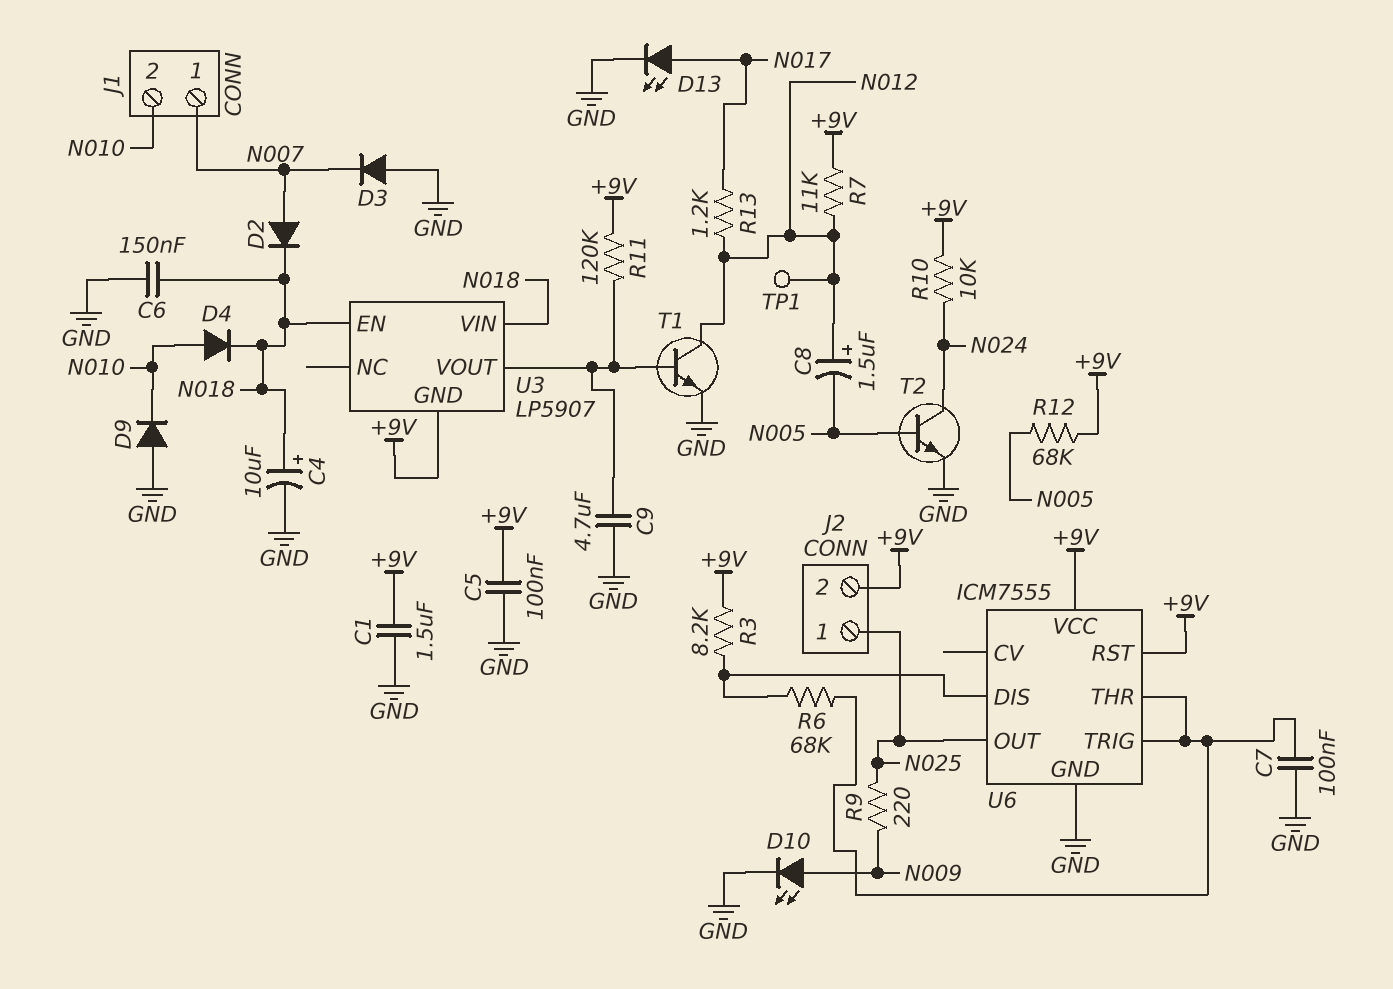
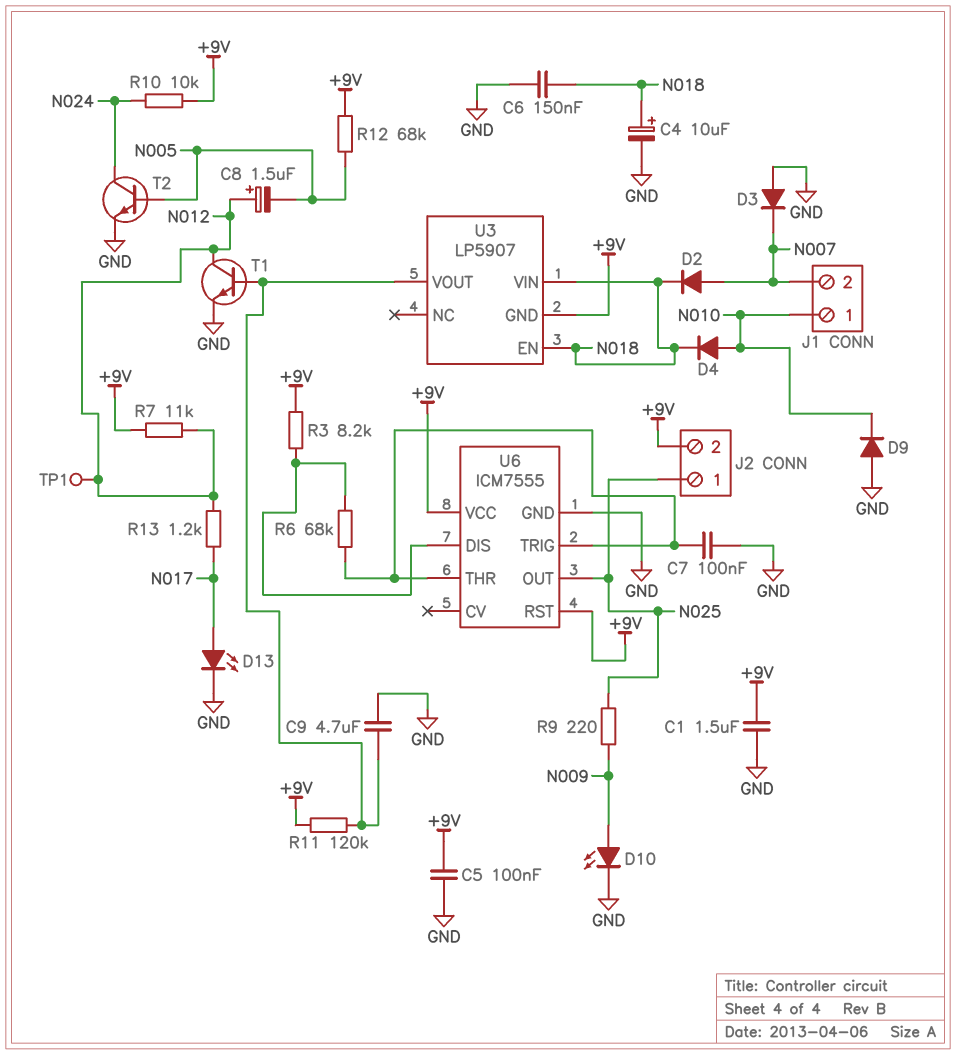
J1 pin 1: N007 -> N010
J1 pin 2: N010 -> N007

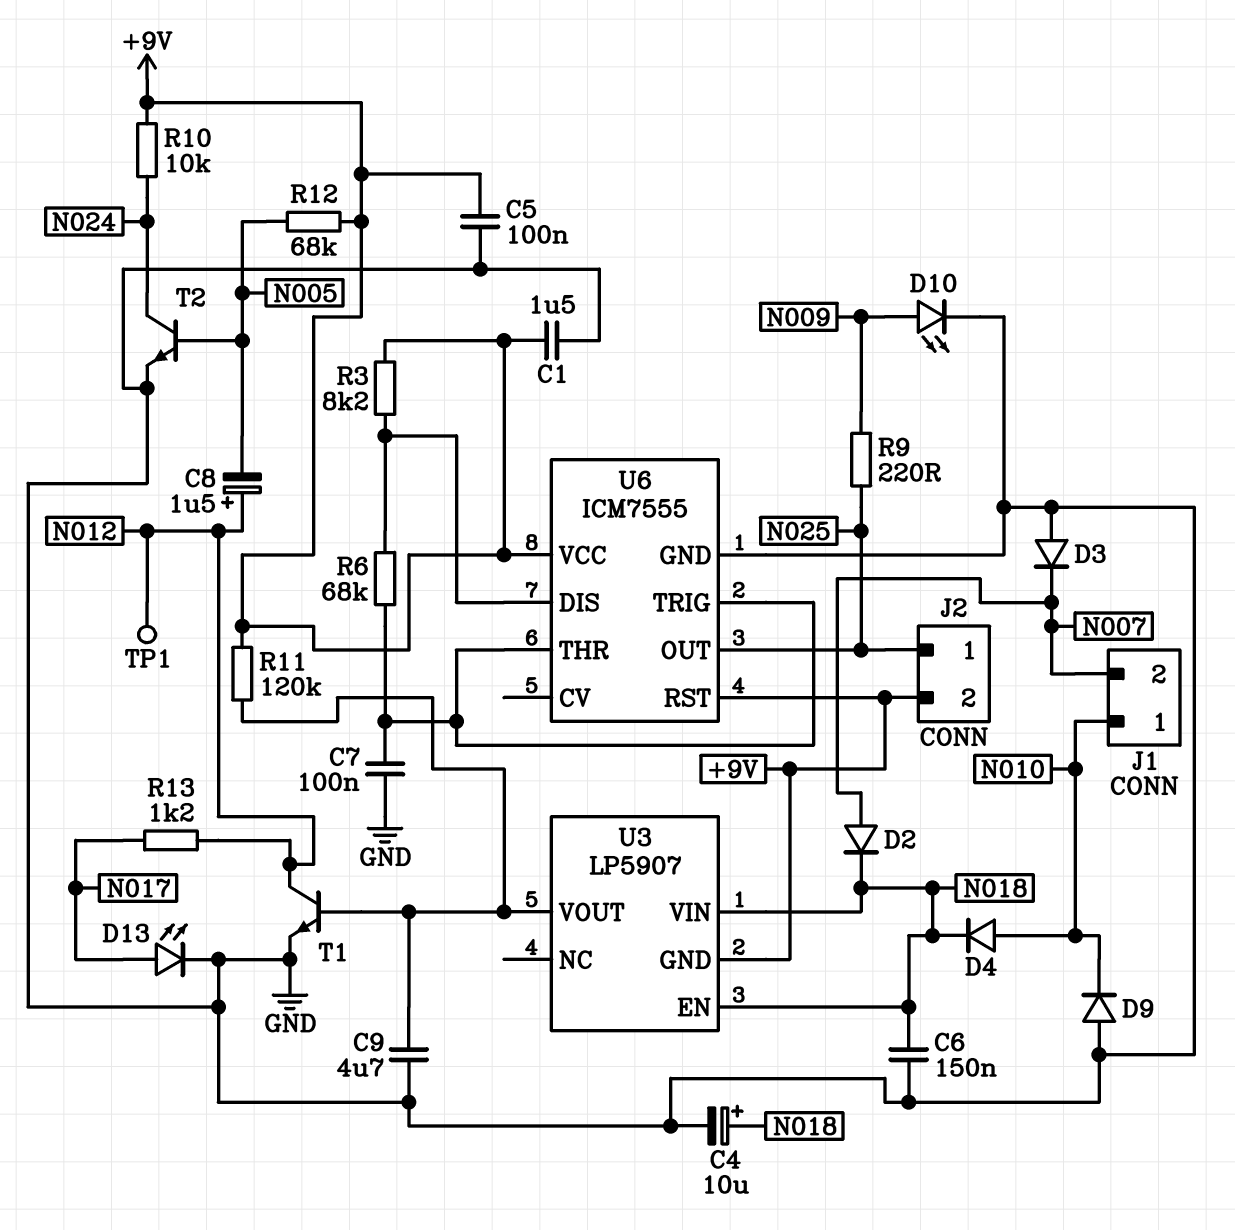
R7: 11k (+9V, N012) -> none

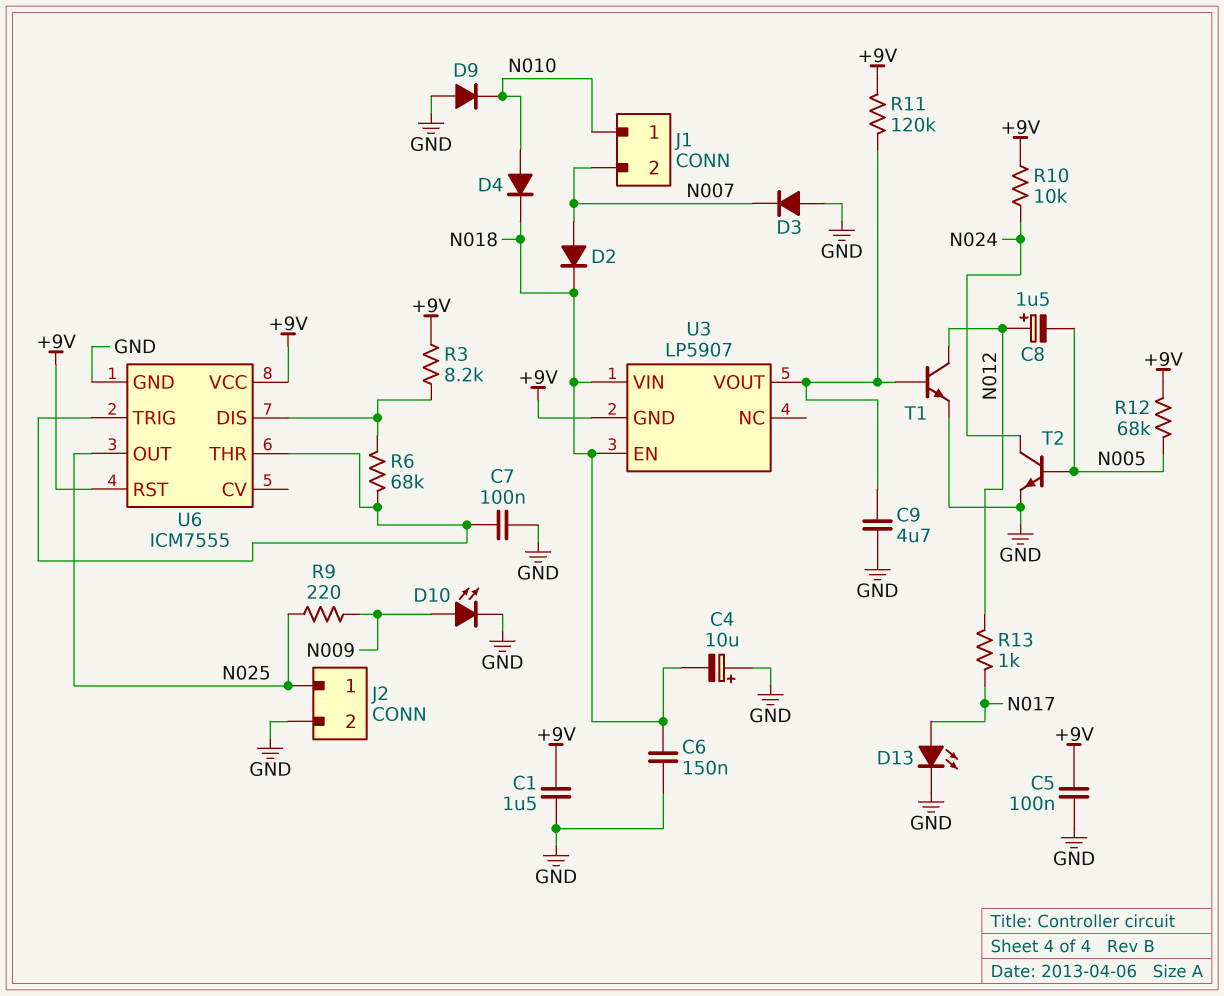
C4: 10uF (plus N018, minus GND) -> 10uF (plus GND, minus N018)
J2 pin 2: +9V -> GND
R13: 1.2k (N012, N017) -> 1k (N012, N017)
TP1: test point (N012) -> none

